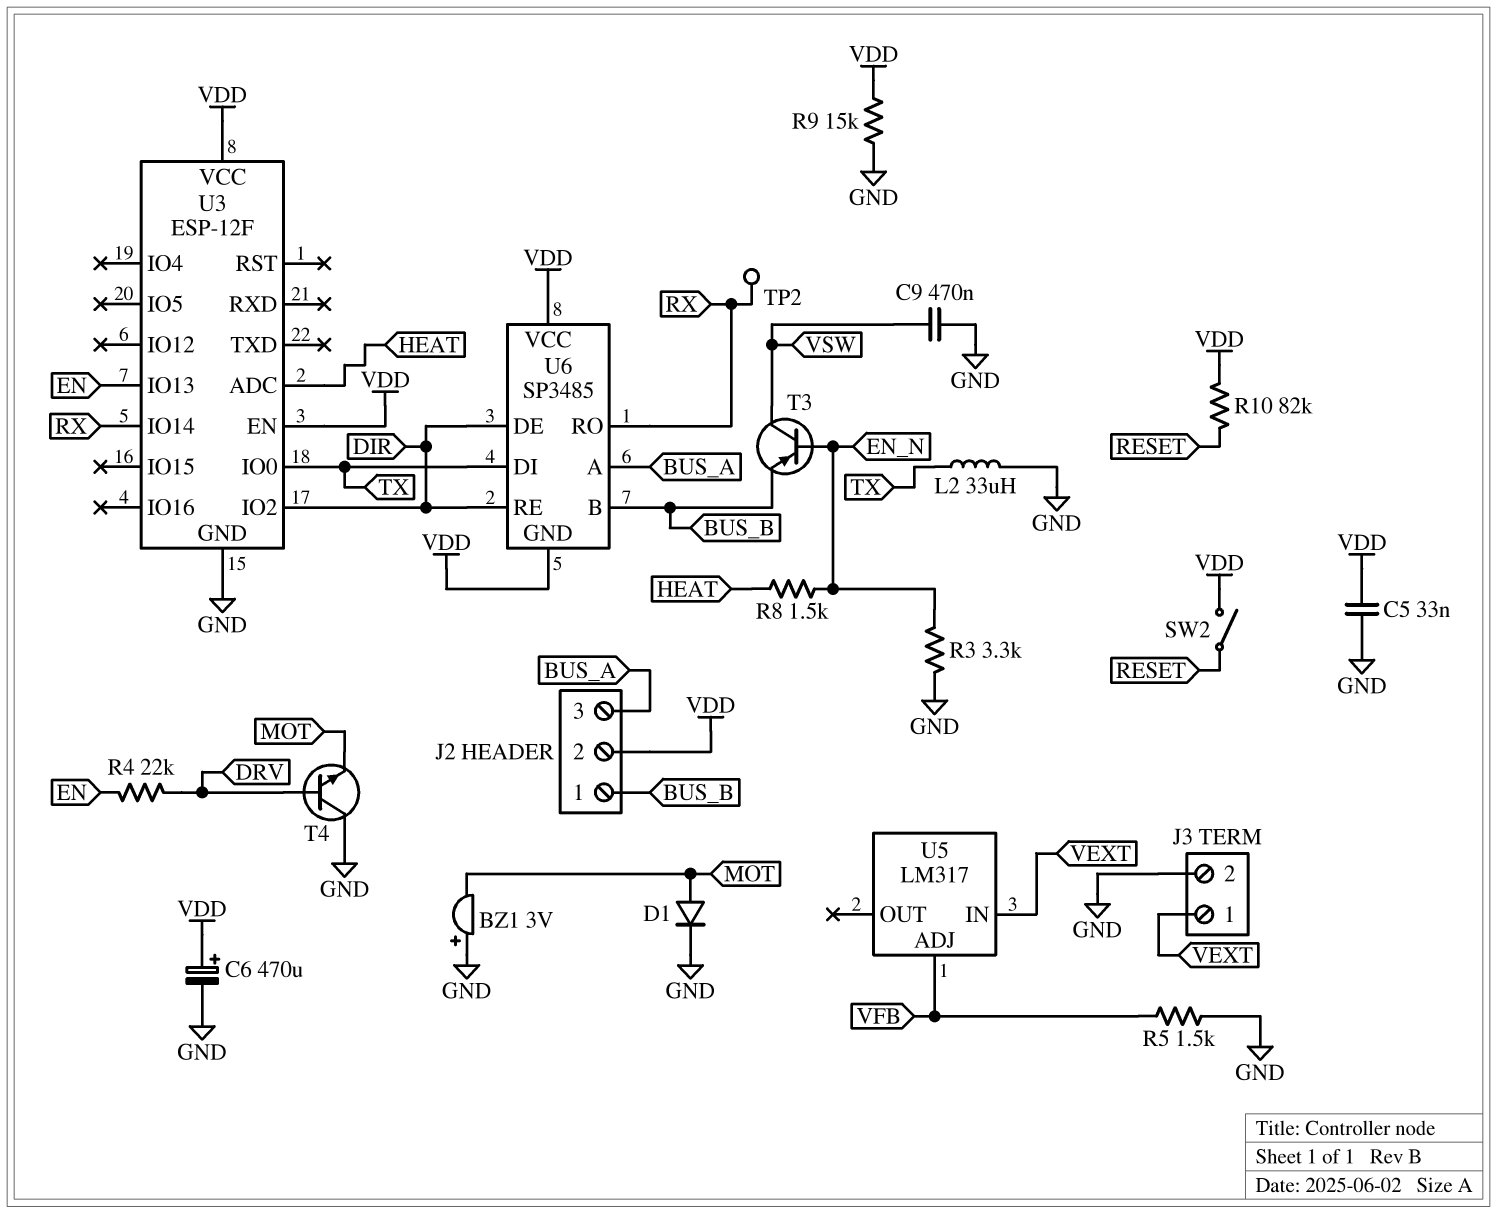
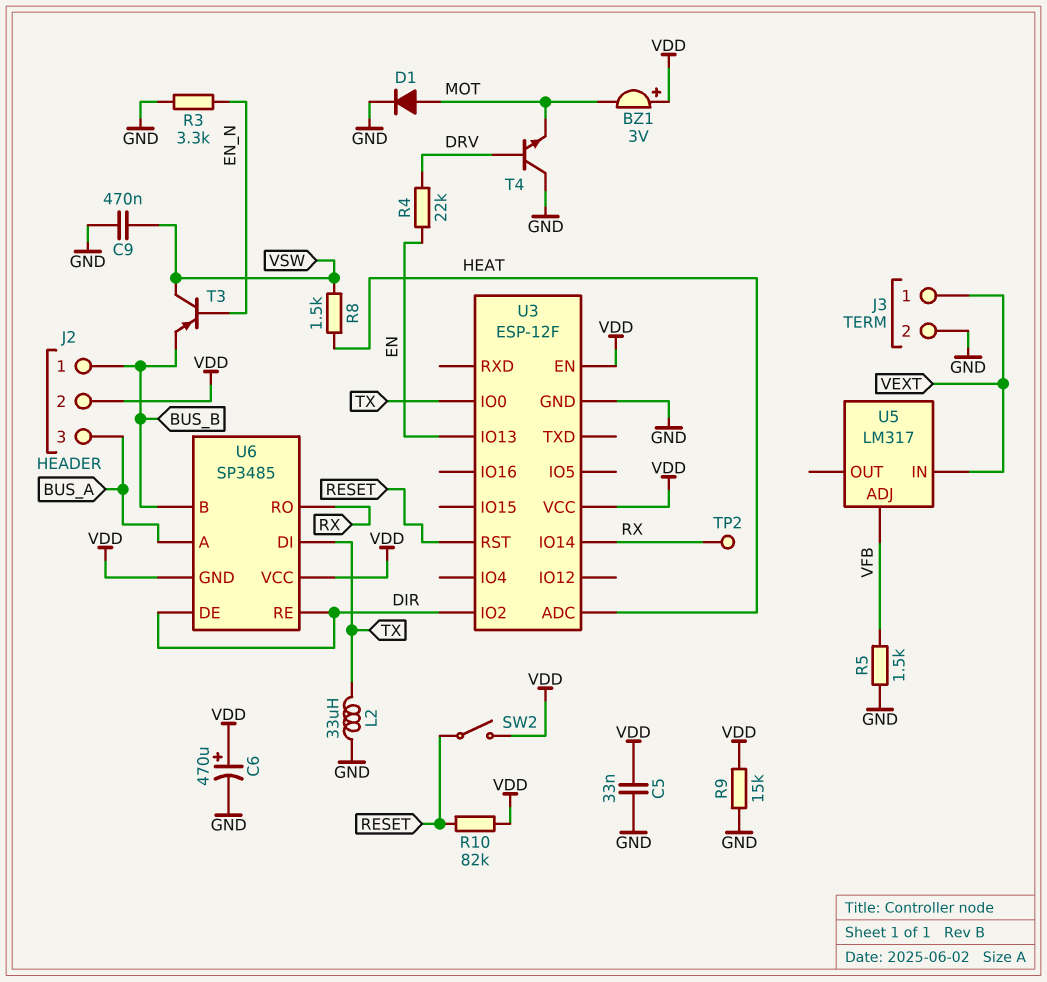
BZ1: buzzer 3V (plus GND, minus MOT) -> buzzer 3V (plus VDD, minus MOT)
R8: 1.5k (EN_N, HEAT) -> 1.5k (HEAT, VSW)
U3 pin RST: none -> RESET

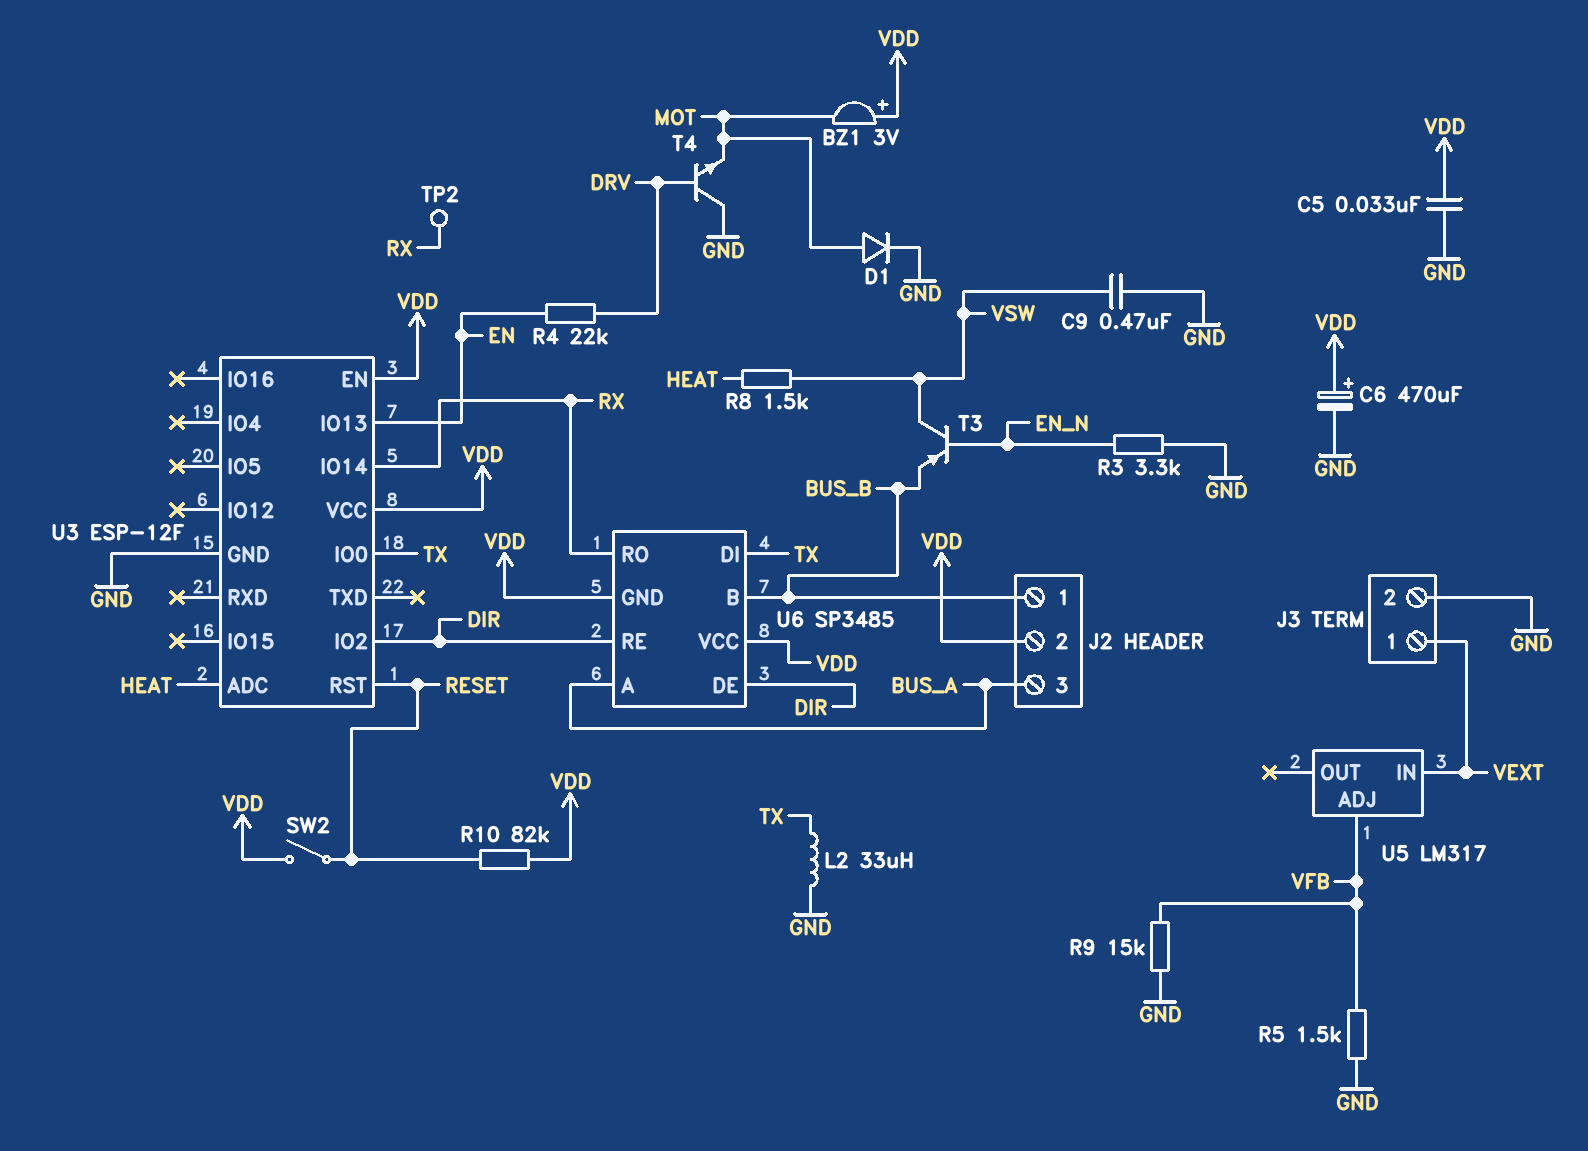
R9: 15k (GND, VDD) -> 15k (GND, VFB)

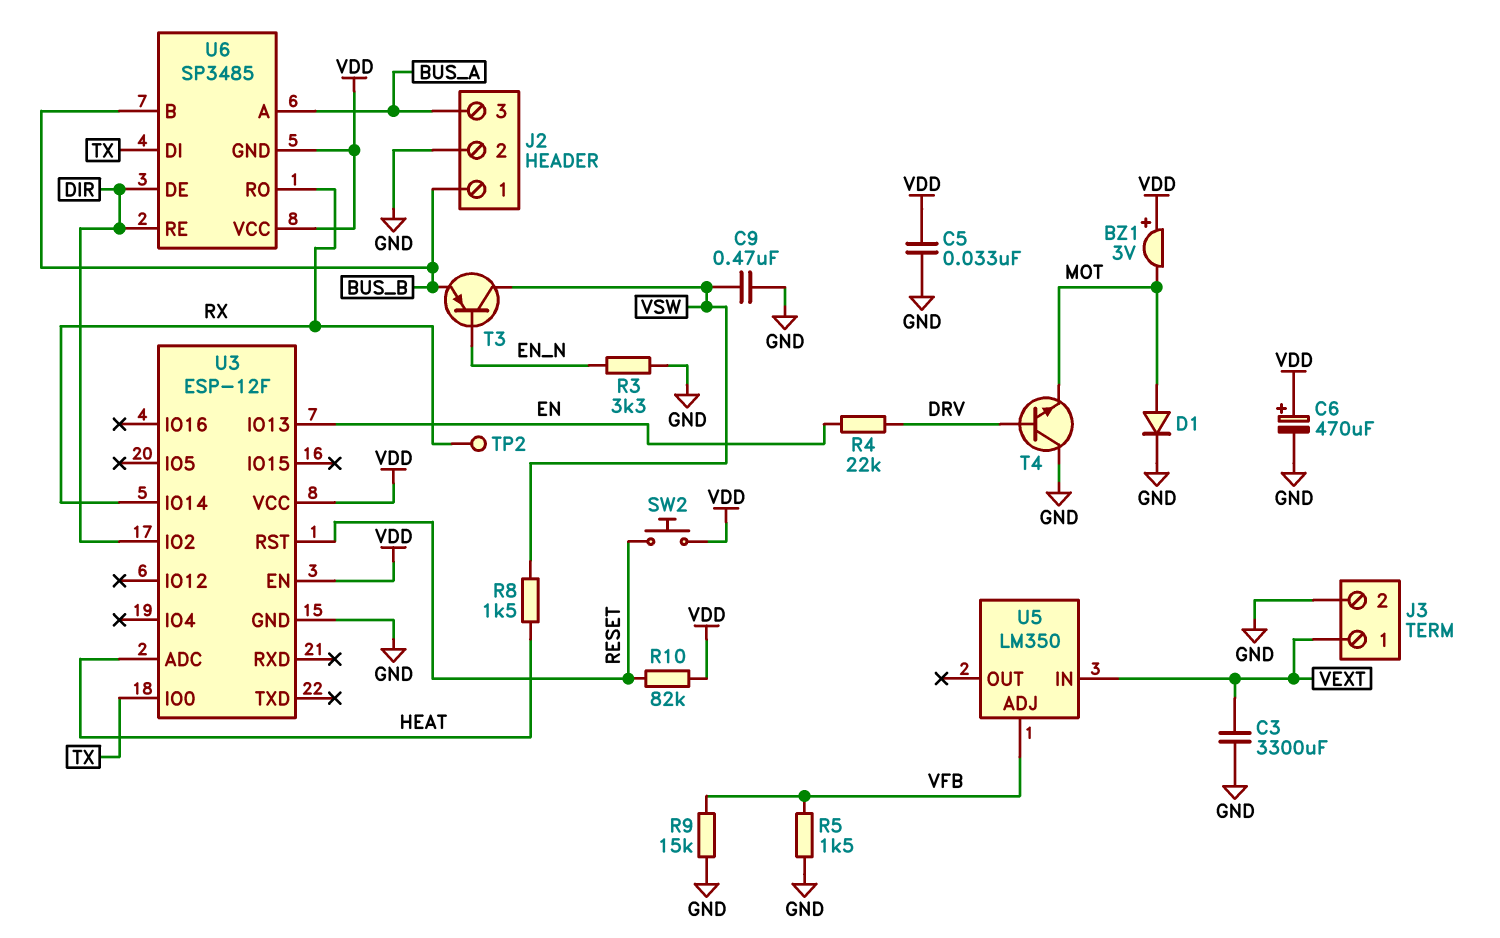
C3: none -> 3300uF (GND, VEXT)
J2 pin 2: VDD -> GND
L2: 33uH (GND, TX) -> none
SW2: switch (RESET, VDD) -> button (RESET, VDD)
U5: LM317 -> LM350

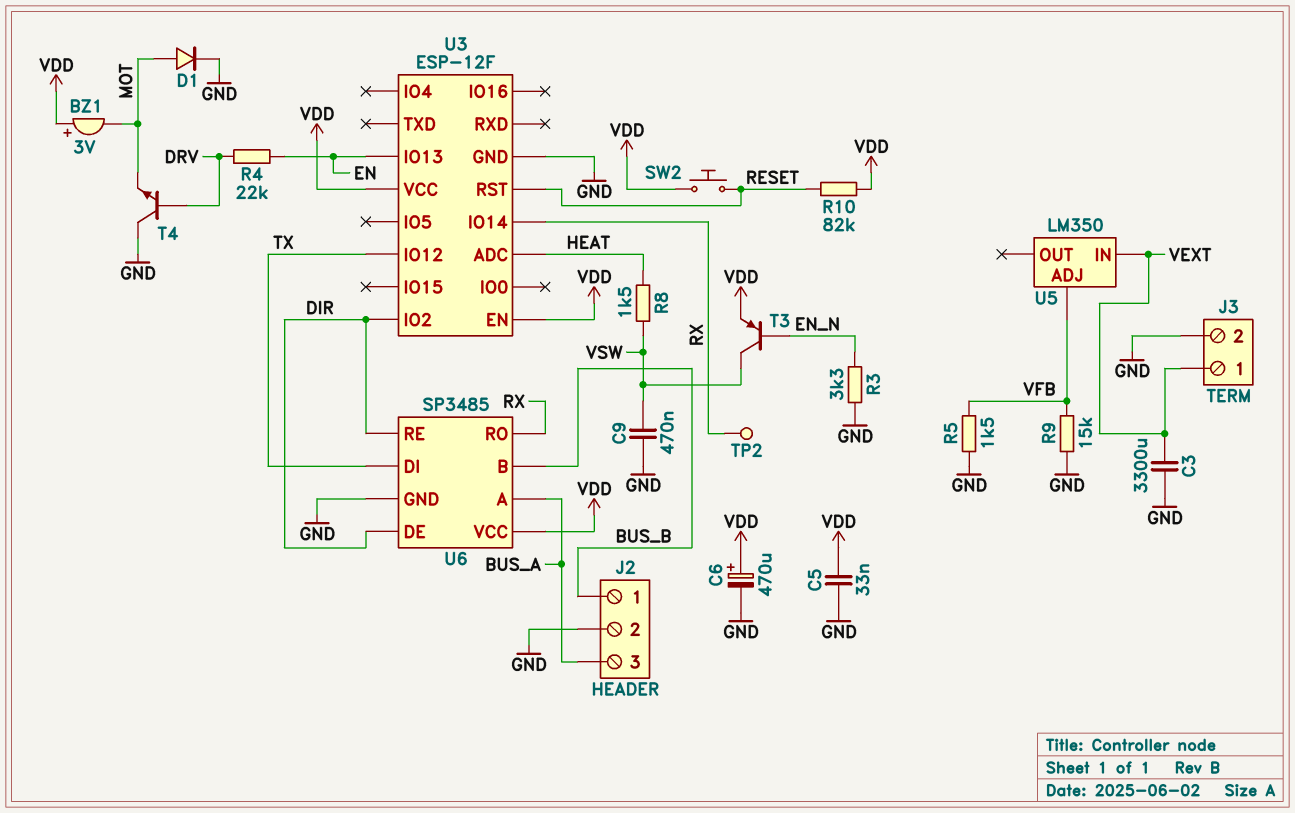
T3: PNP (B EN_N, C VSW, E BUS_B) -> PNP (B EN_N, C VSW, E VDD)
U3 pin IO0: TX -> none
U3 pin IO12: none -> TX
U6 pin GND: VDD -> GND

